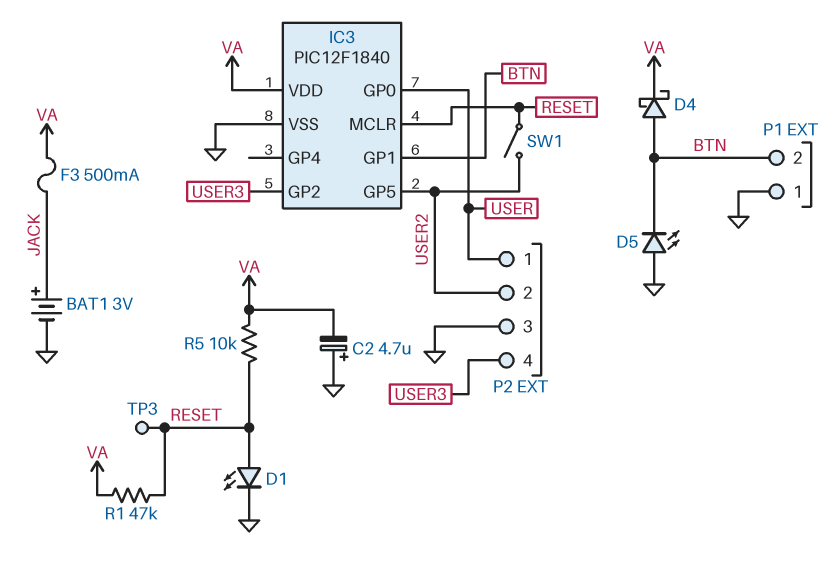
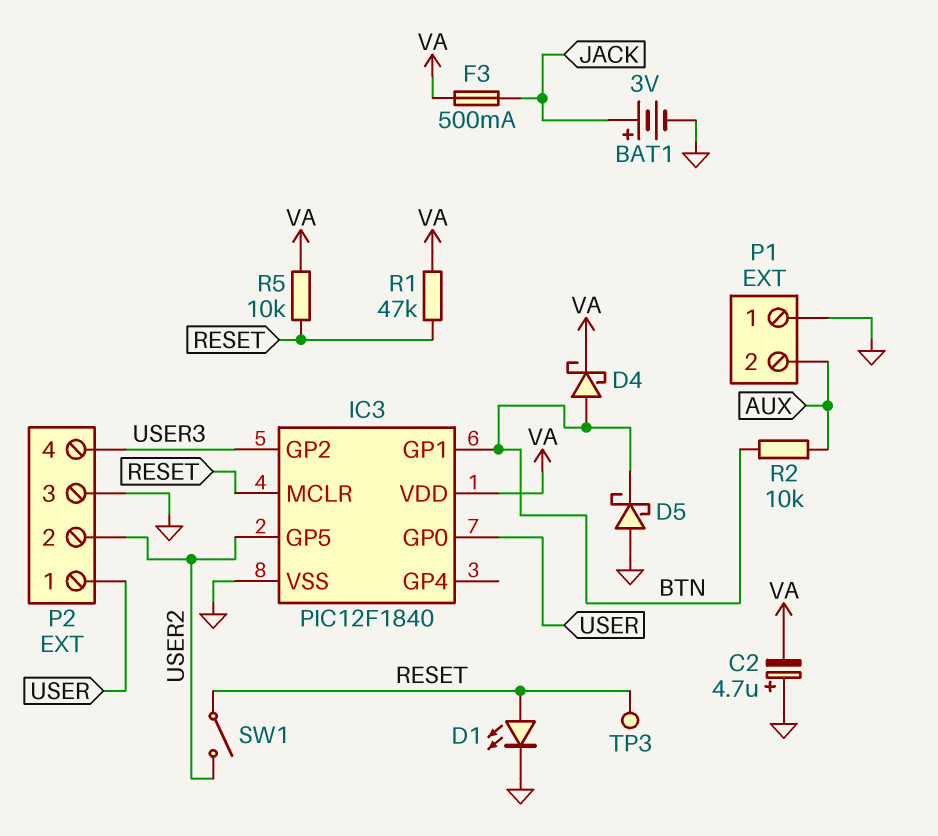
D5: LED (A GND, K BTN) -> schottky (A GND, K BTN)
P1 pin 2: BTN -> AUX
R2: none -> 10k (AUX, BTN)

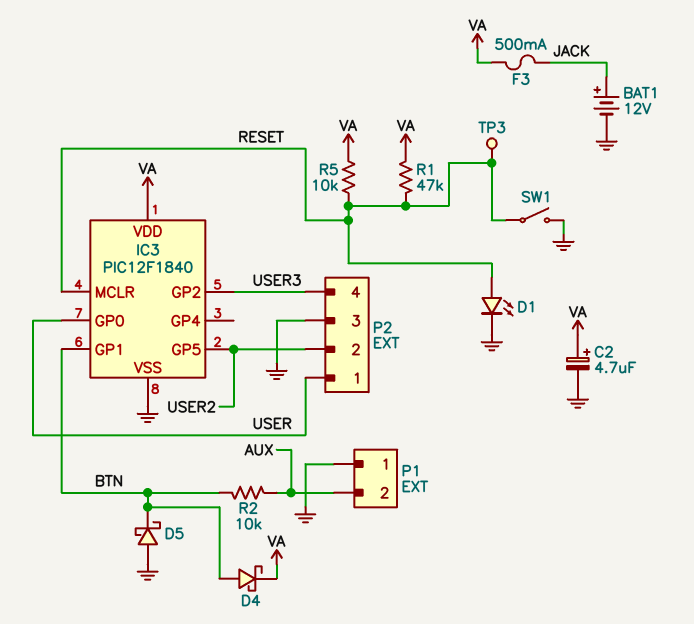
BAT1: 3V (plus JACK, minus GND) -> 12V (plus JACK, minus GND)
C2: 4.7uF (plus GND, minus VA) -> 4.7uF (plus VA, minus GND)
SW1: switch (RESET, USER2) -> switch (GND, RESET)

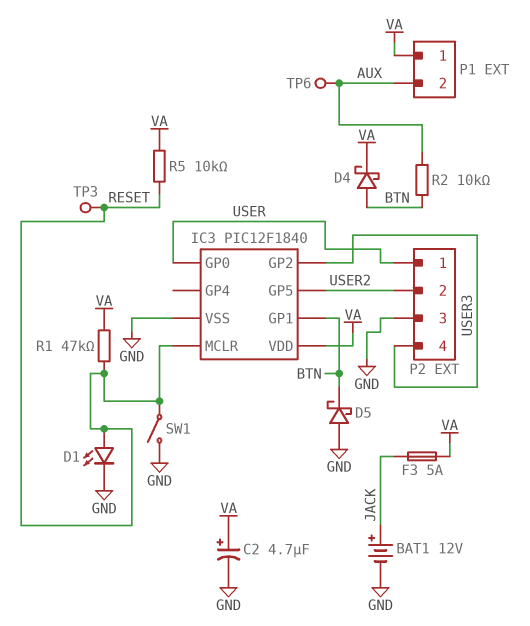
F3: 500mA (JACK, VA) -> 5A (JACK, VA)
P1 pin 1: GND -> VA
TP6: none -> test point (AUX)

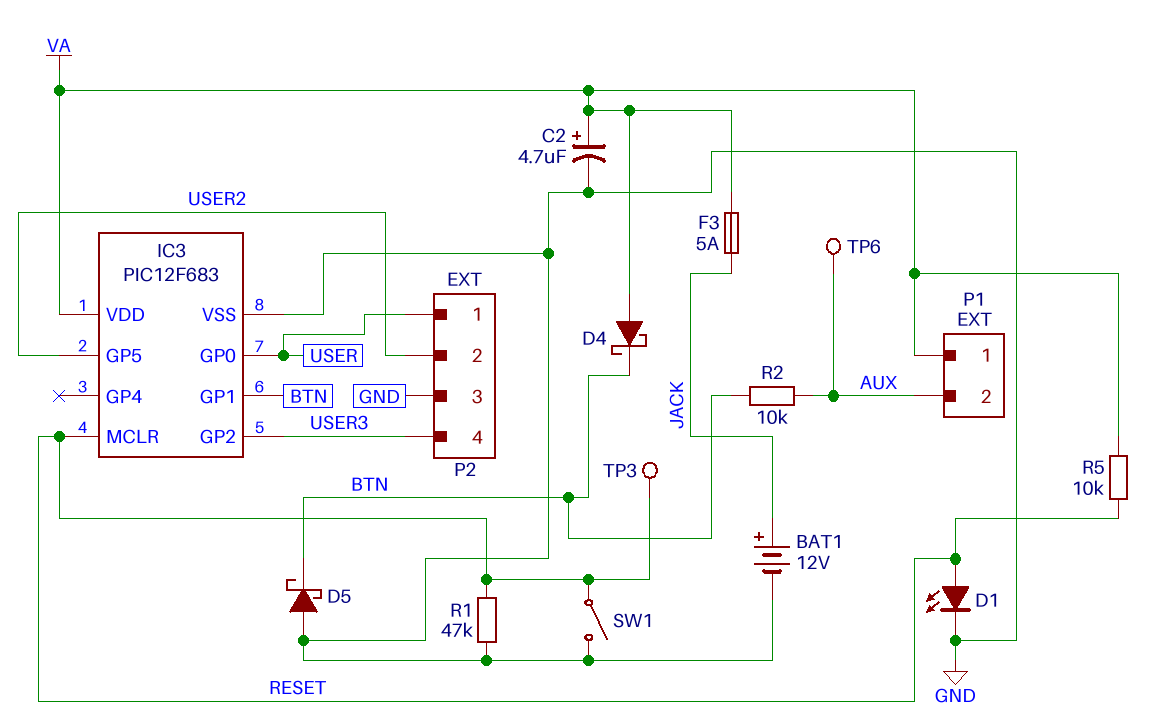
D4: schottky (A BTN, K VA) -> schottky (A VA, K BTN)
IC3: PIC12F1840 -> PIC12F683
R1: 47k (RESET, VA) -> 47k (GND, RESET)

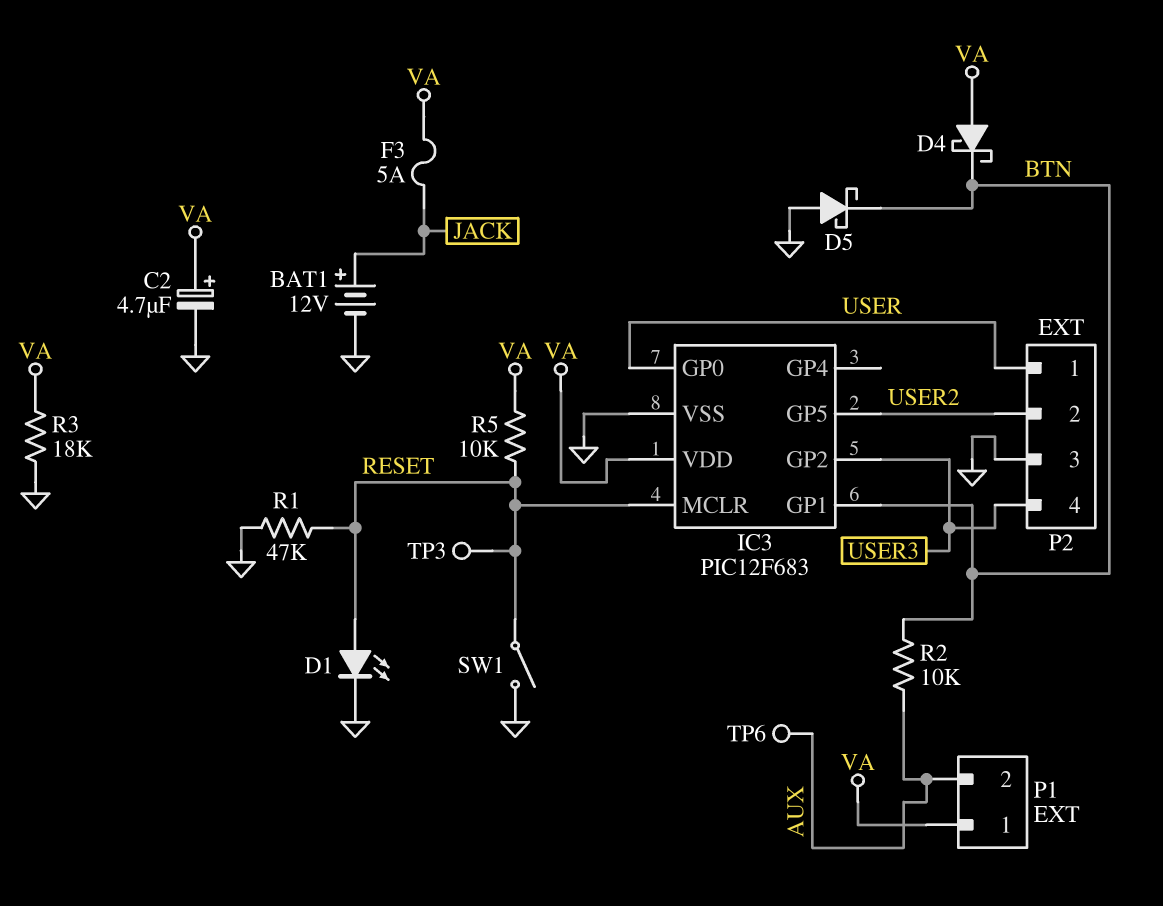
R3: none -> 18k (GND, VA)

